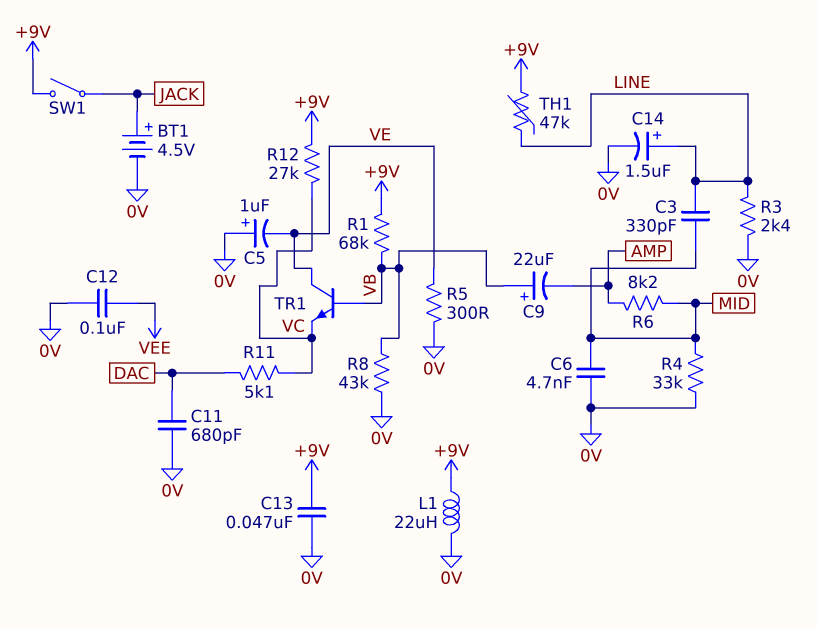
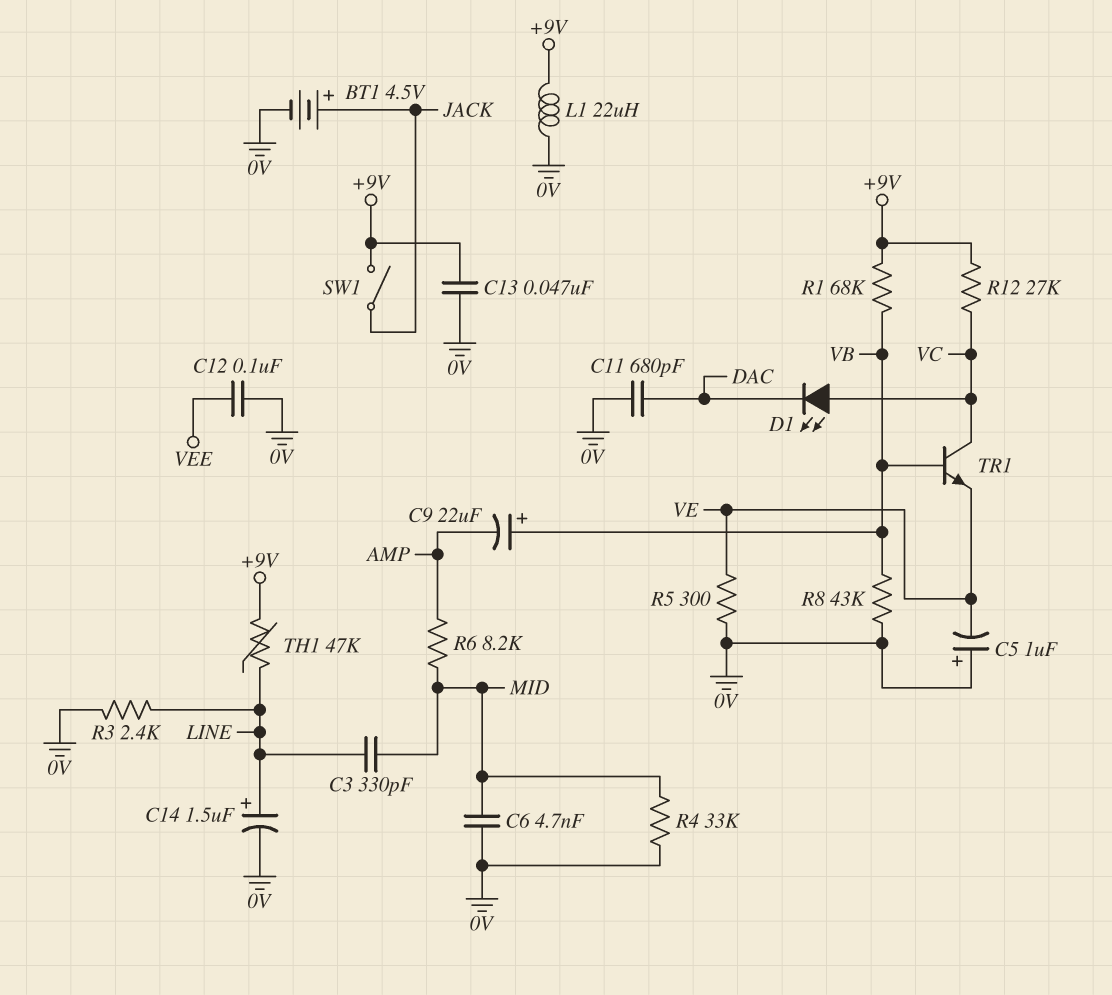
D1: none -> LED (A VC, K DAC)
R11: 5.1k (DAC, VC) -> none
TR1: NPN (B VB, C VE, E VC) -> NPN (B VB, C VC, E VE)

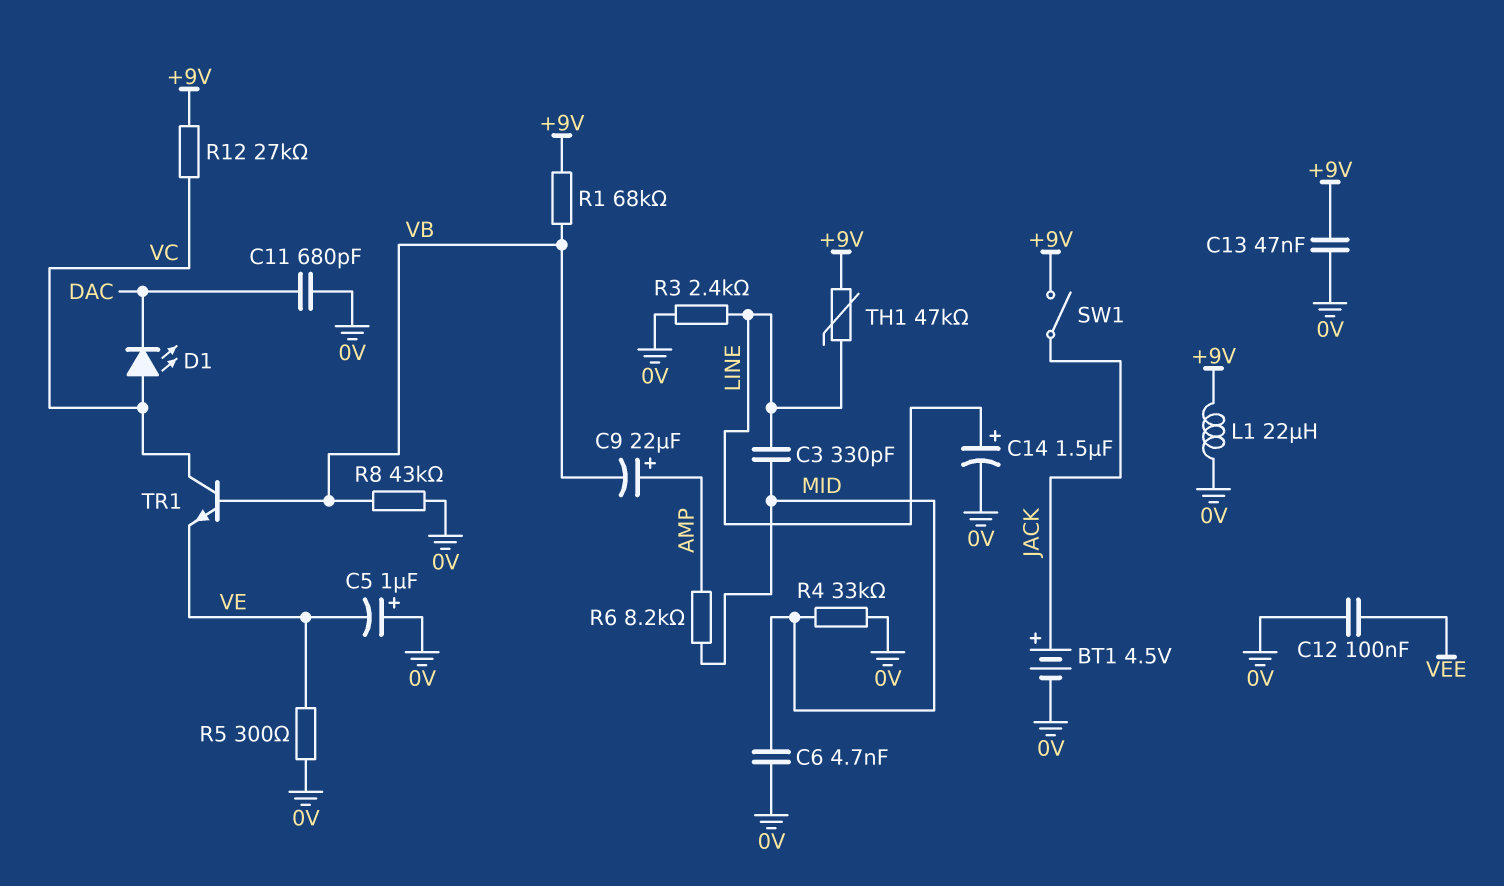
C9: 22uF (plus VB, minus AMP) -> 22uF (plus AMP, minus VB)

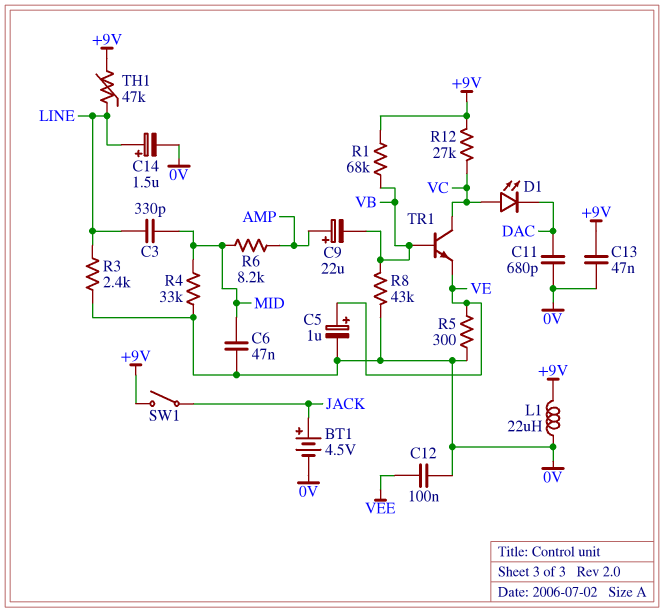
C5: 1uF (plus 0V, minus VE) -> 1uF (plus VE, minus 0V)
C6: 4.7nF (0V, MID) -> 47nF (0V, MID)

